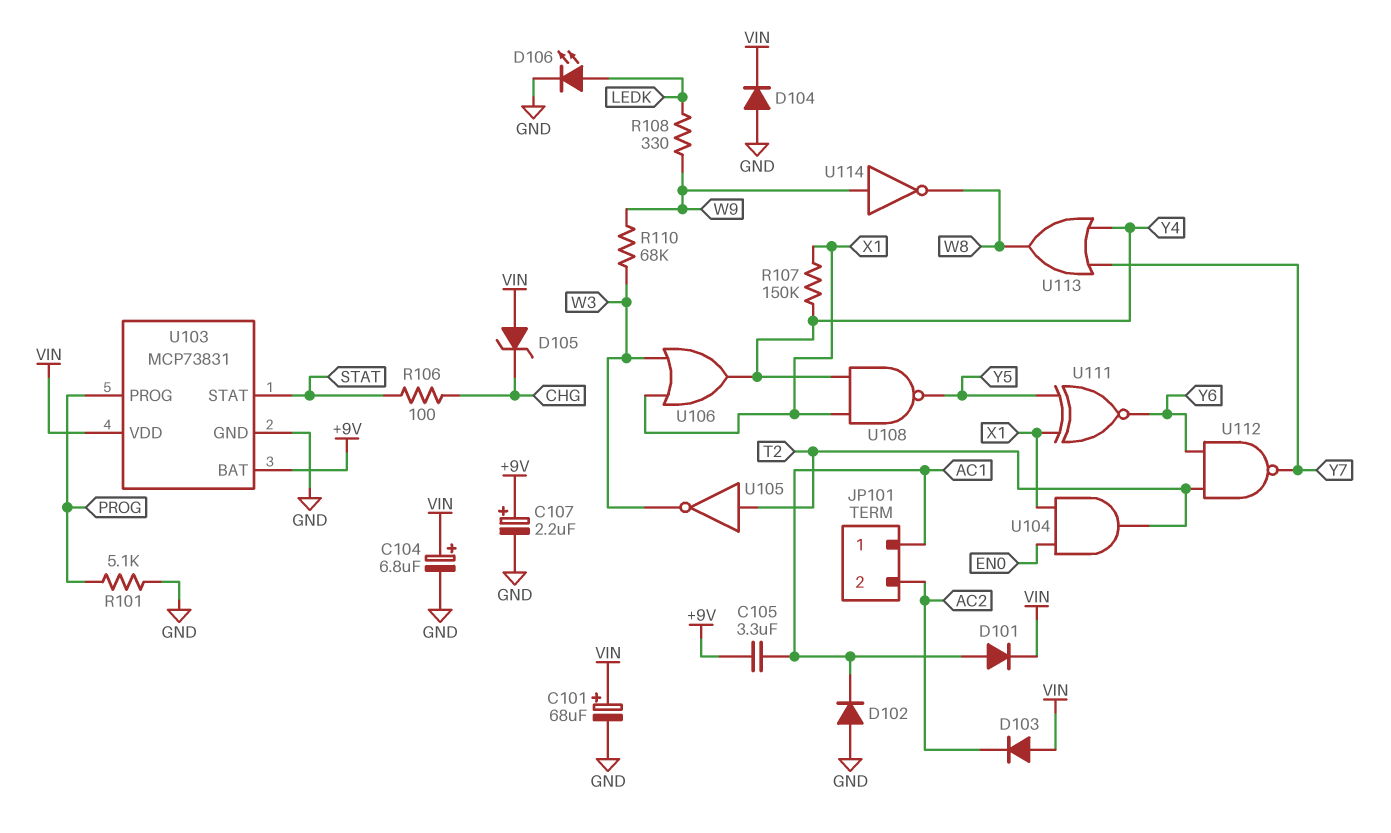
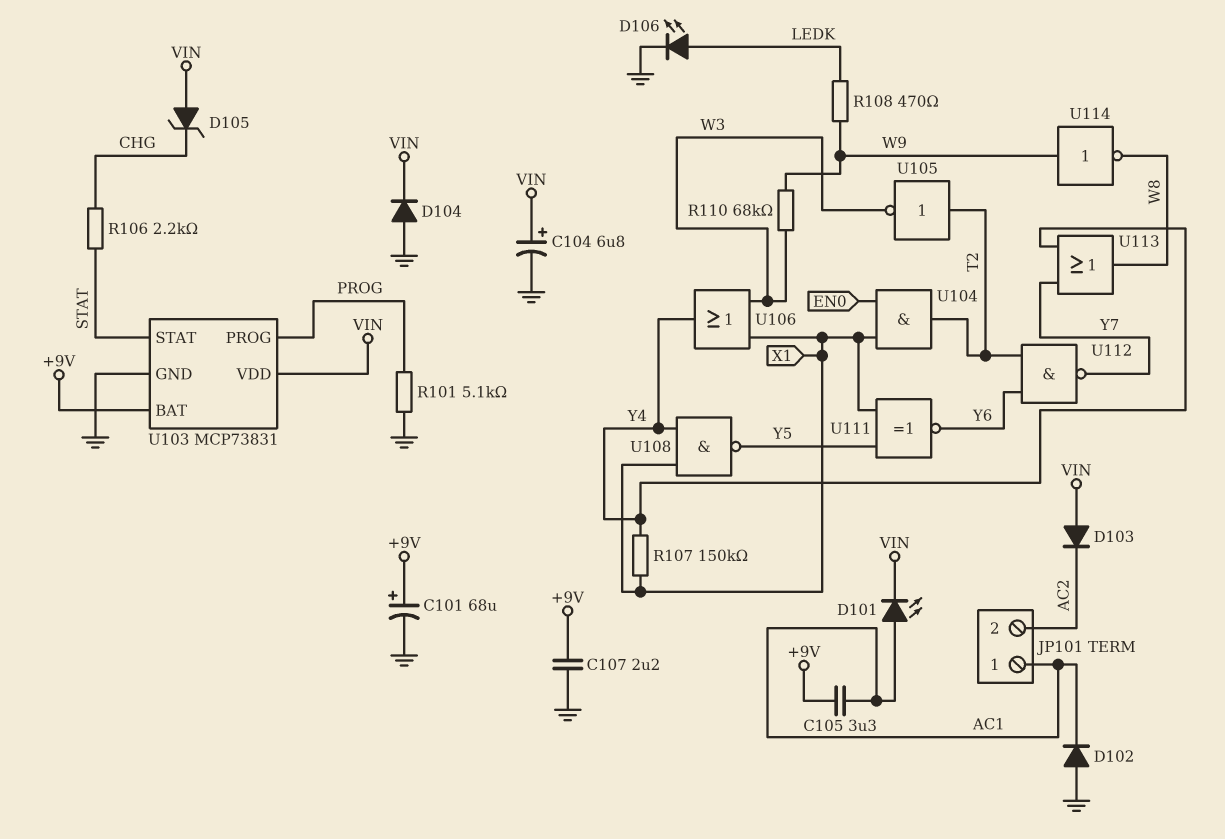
C101: 68uF (plus VIN, minus GND) -> 68uF (plus +9V, minus GND)
C107: 2.2uF (plus +9V, minus GND) -> 2.2uF (+9V, GND)
D101: diode (A AC1, K VIN) -> LED (A AC1, K VIN)
R106: 100 (CHG, STAT) -> 2.2k (CHG, STAT)
R108: 330 (LEDK, W9) -> 470 (LEDK, W9)

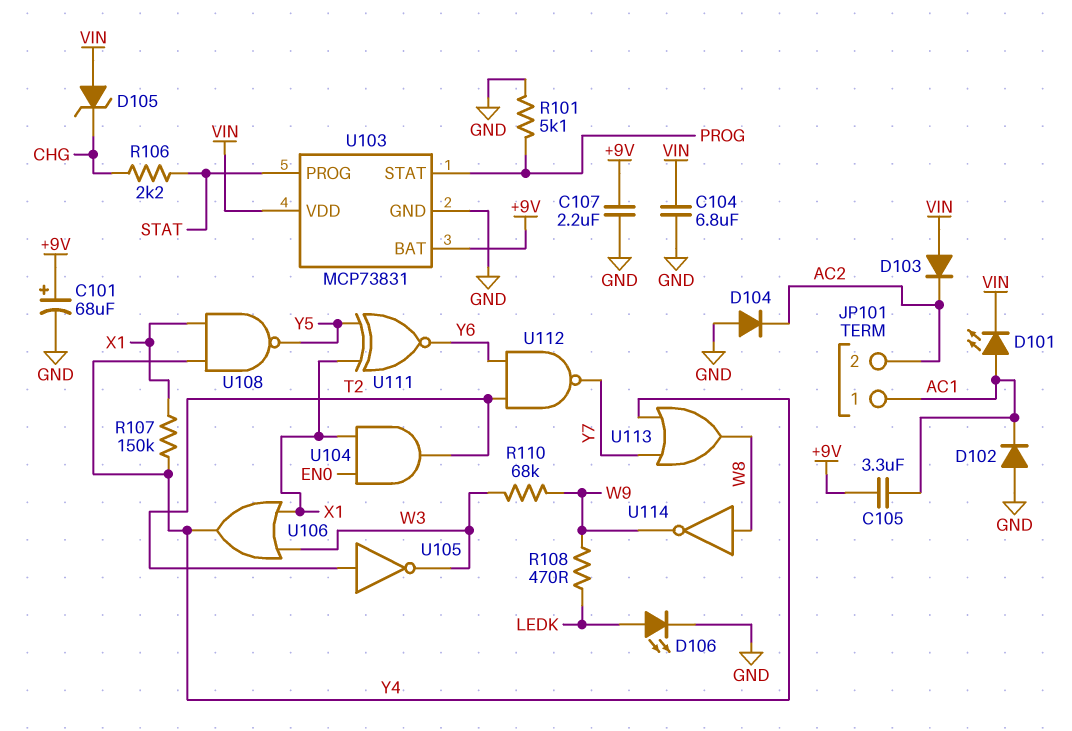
C104: 6.8uF (plus VIN, minus GND) -> 6.8uF (GND, VIN)
D104: diode (A GND, K VIN) -> diode (A GND, K AC2)
U103 pin PROG: PROG -> STAT
U103 pin STAT: STAT -> PROG
U114: NOT (in W9, out W8) -> NOT (in W8, out W9)

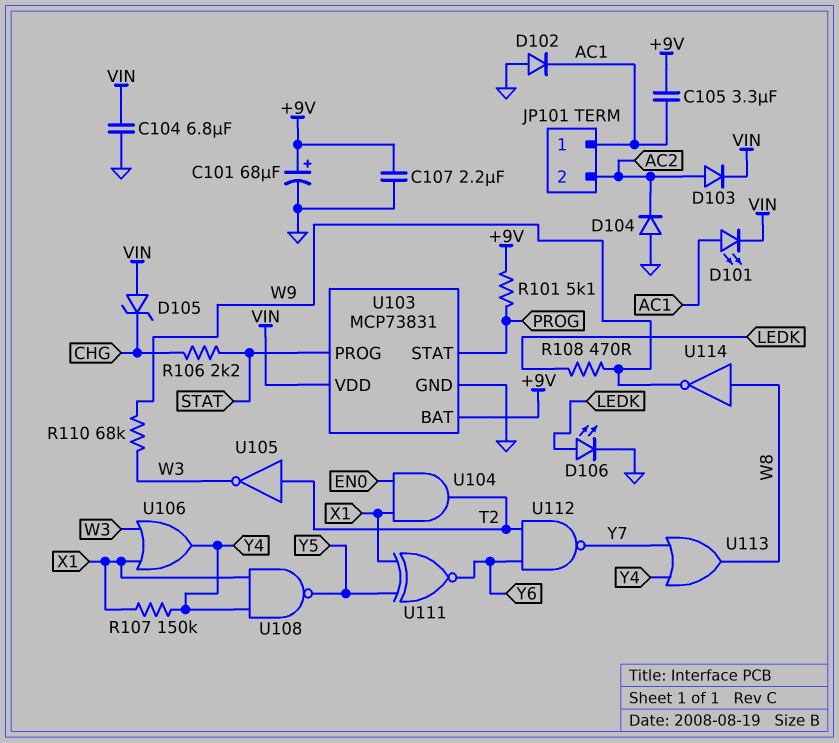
D103: diode (A VIN, K AC2) -> diode (A AC2, K VIN)
R101: 5.1k (GND, PROG) -> 5.1k (+9V, PROG)

